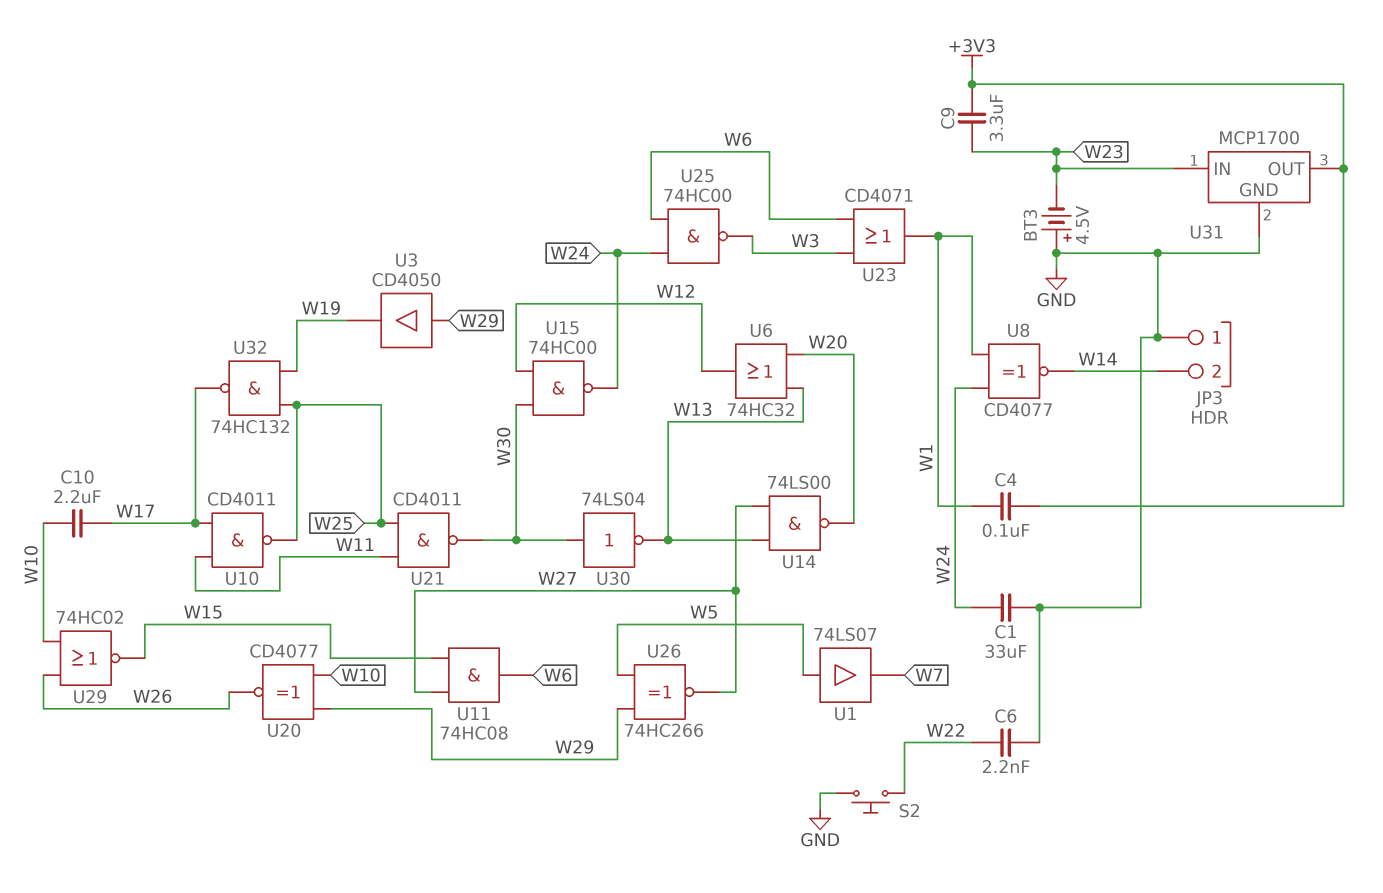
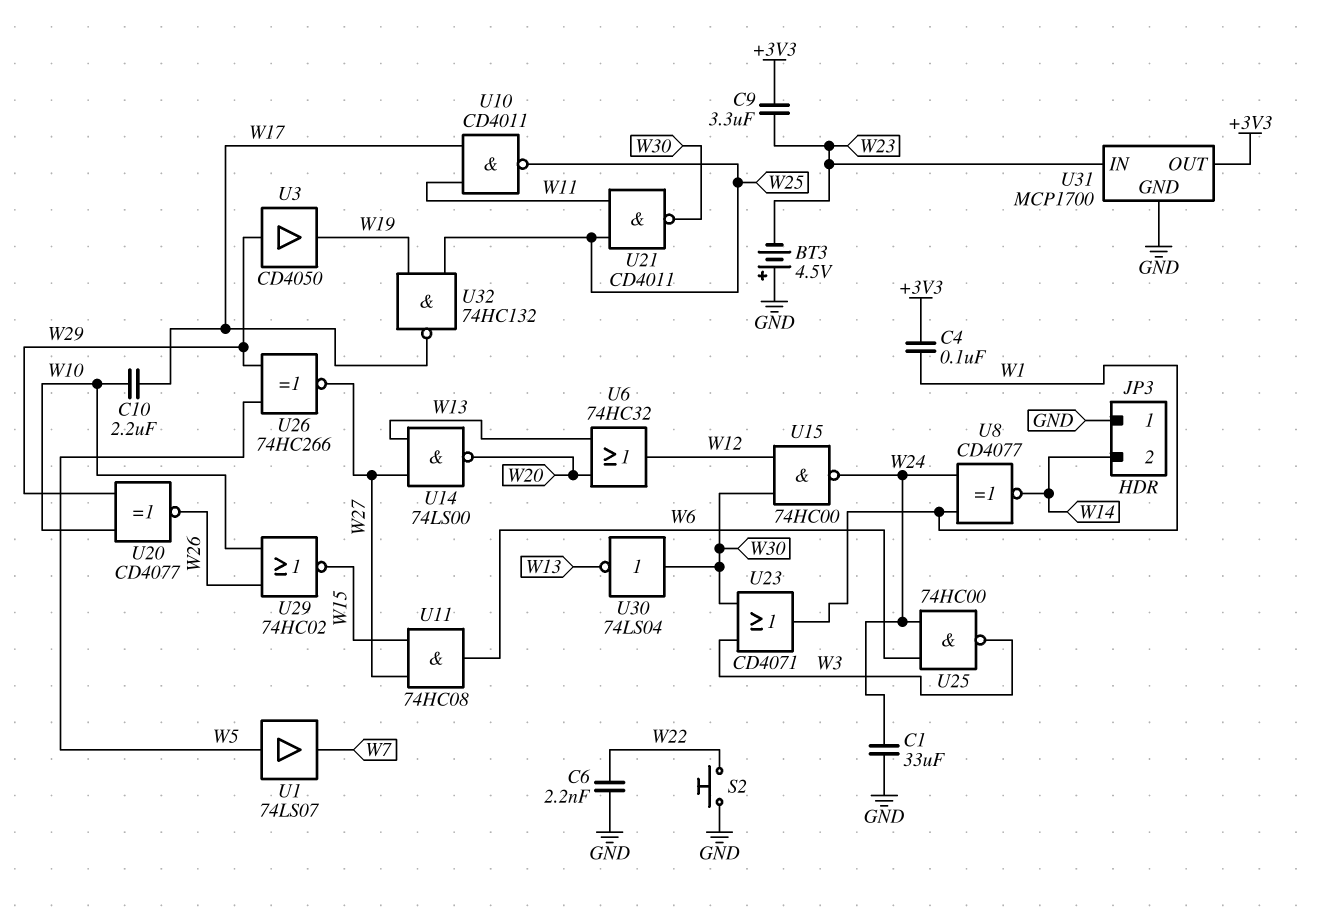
U23: OR CD4071 (in W3, in W6, out W1) -> OR CD4071 (in W3, in W30, out W1)

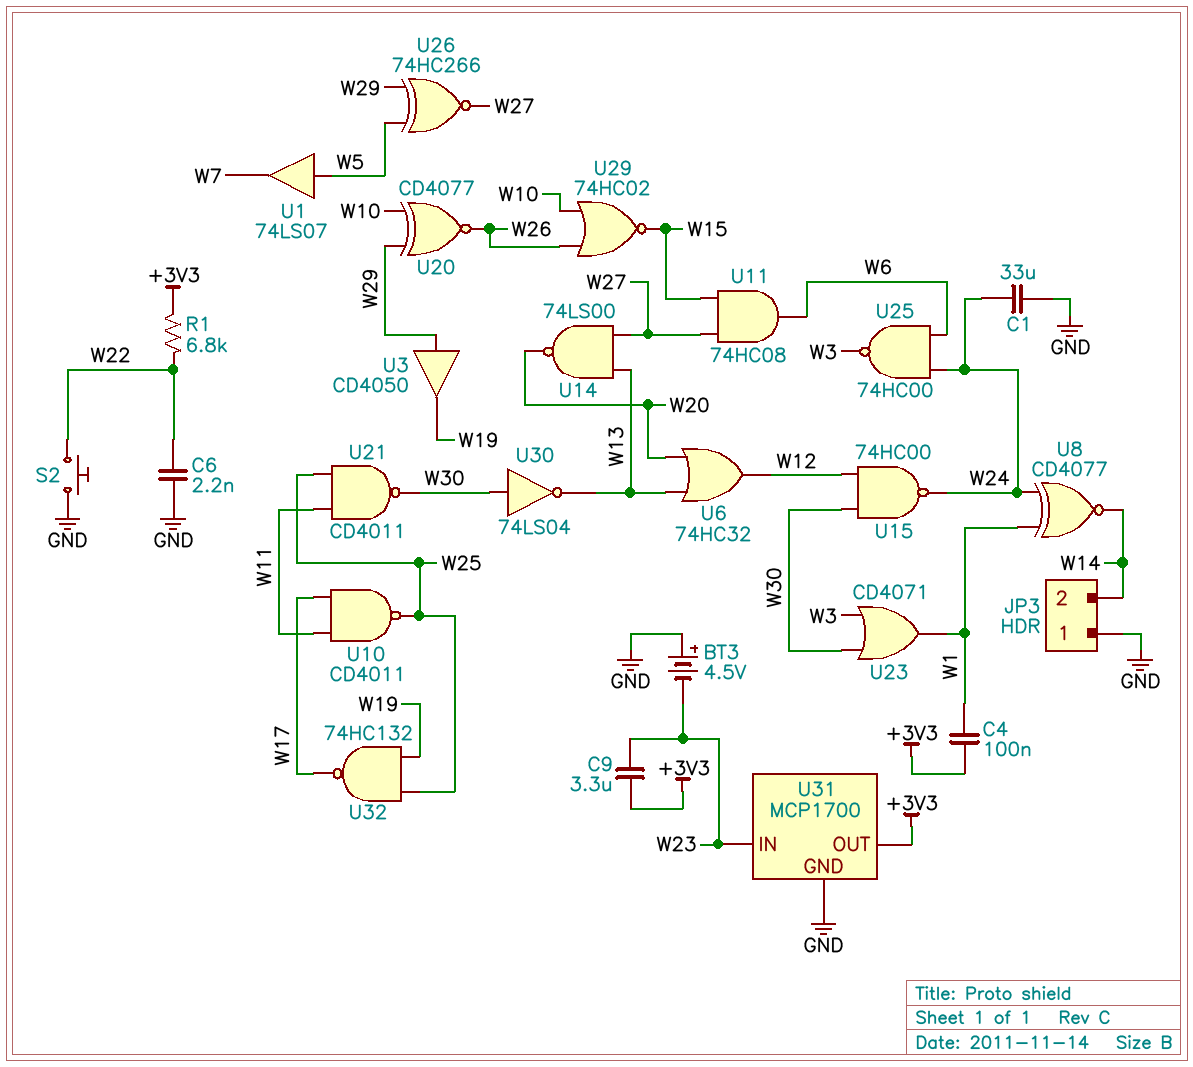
C10: 2.2uF (W10, W17) -> none
R1: none -> 6.8k (+3V3, W22)

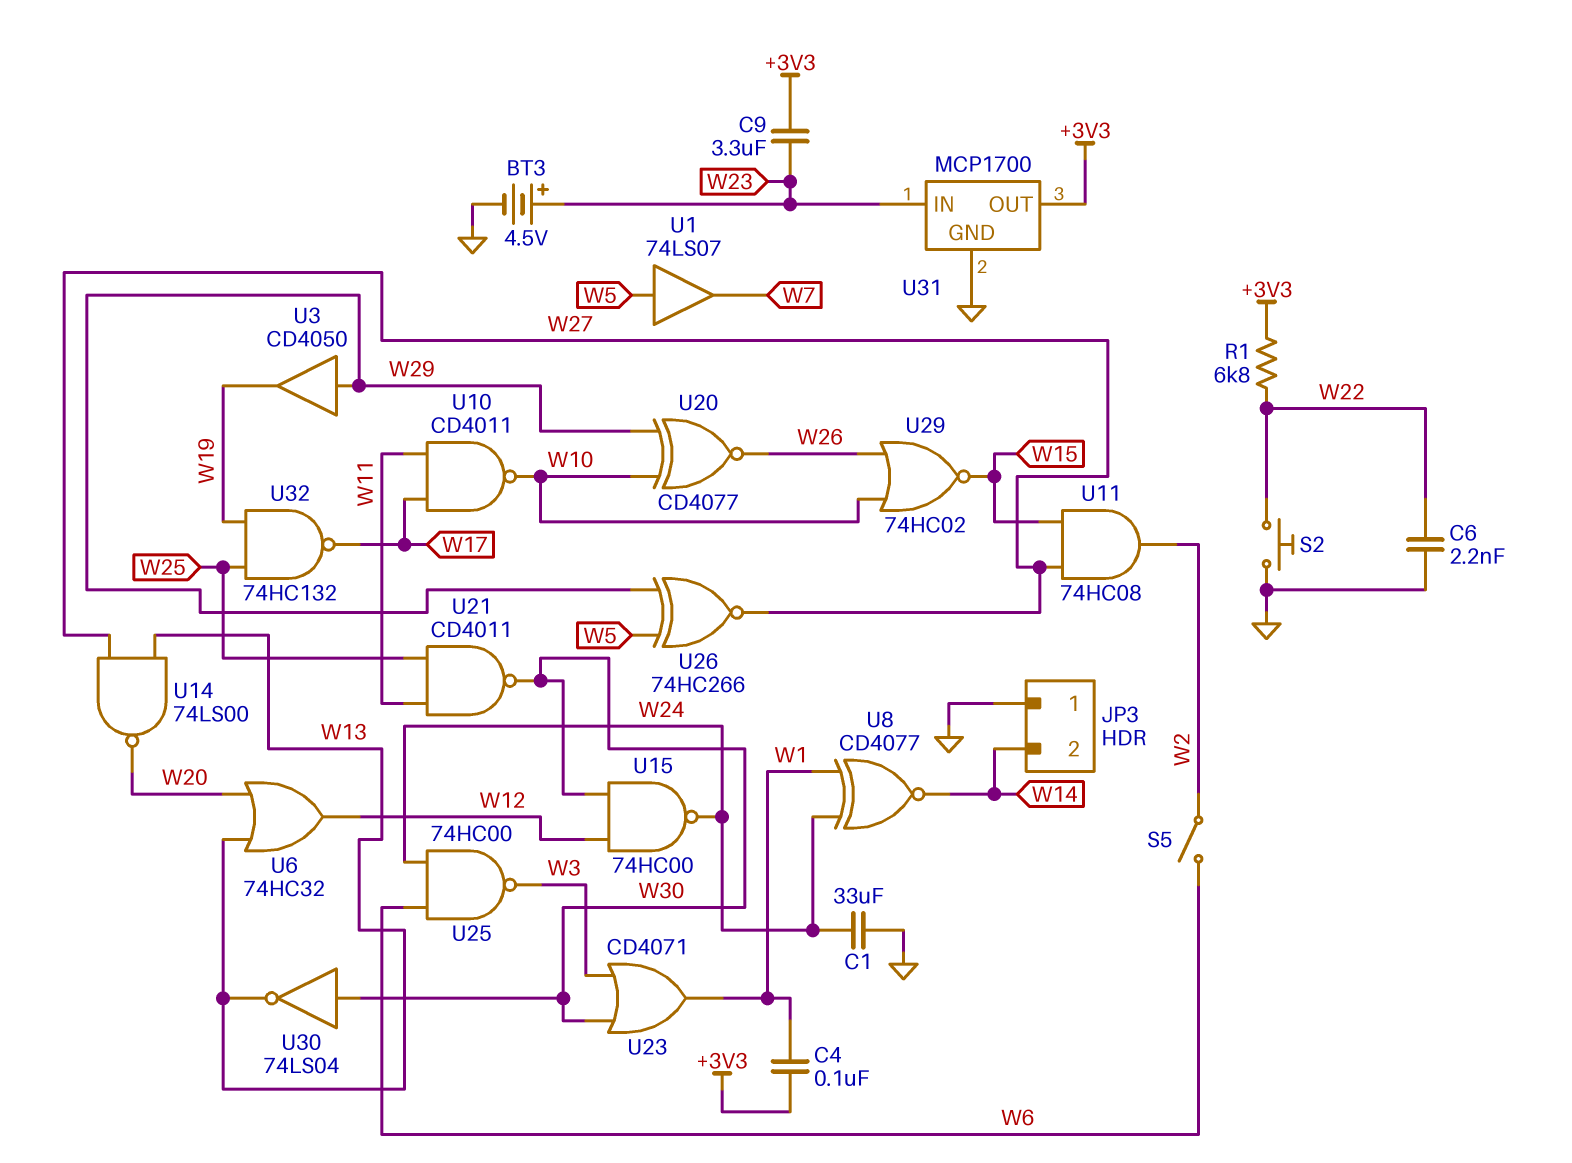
BT3: 4.5V (plus GND, minus W23) -> 4.5V (plus W23, minus GND)
S5: none -> switch (W2, W6)
U10: NAND CD4011 (in W11, in W17, out W25) -> NAND CD4011 (in W11, in W17, out W10)
U11: AND 74HC08 (in W15, in W27, out W6) -> AND 74HC08 (in W15, in W27, out W2)

